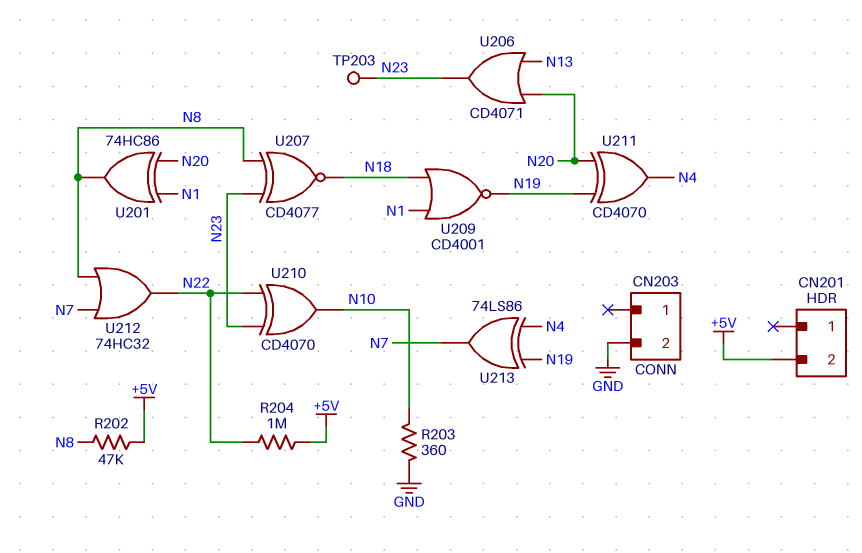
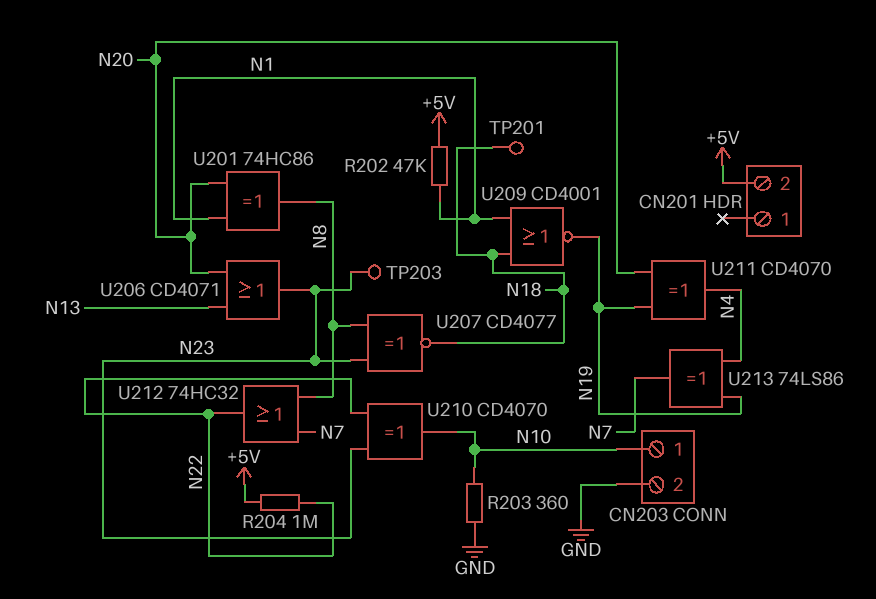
CN203 pin 1: none -> N10
R202: 47k (+5V, N8) -> 47k (+5V, N1)
TP201: none -> test point (N18)

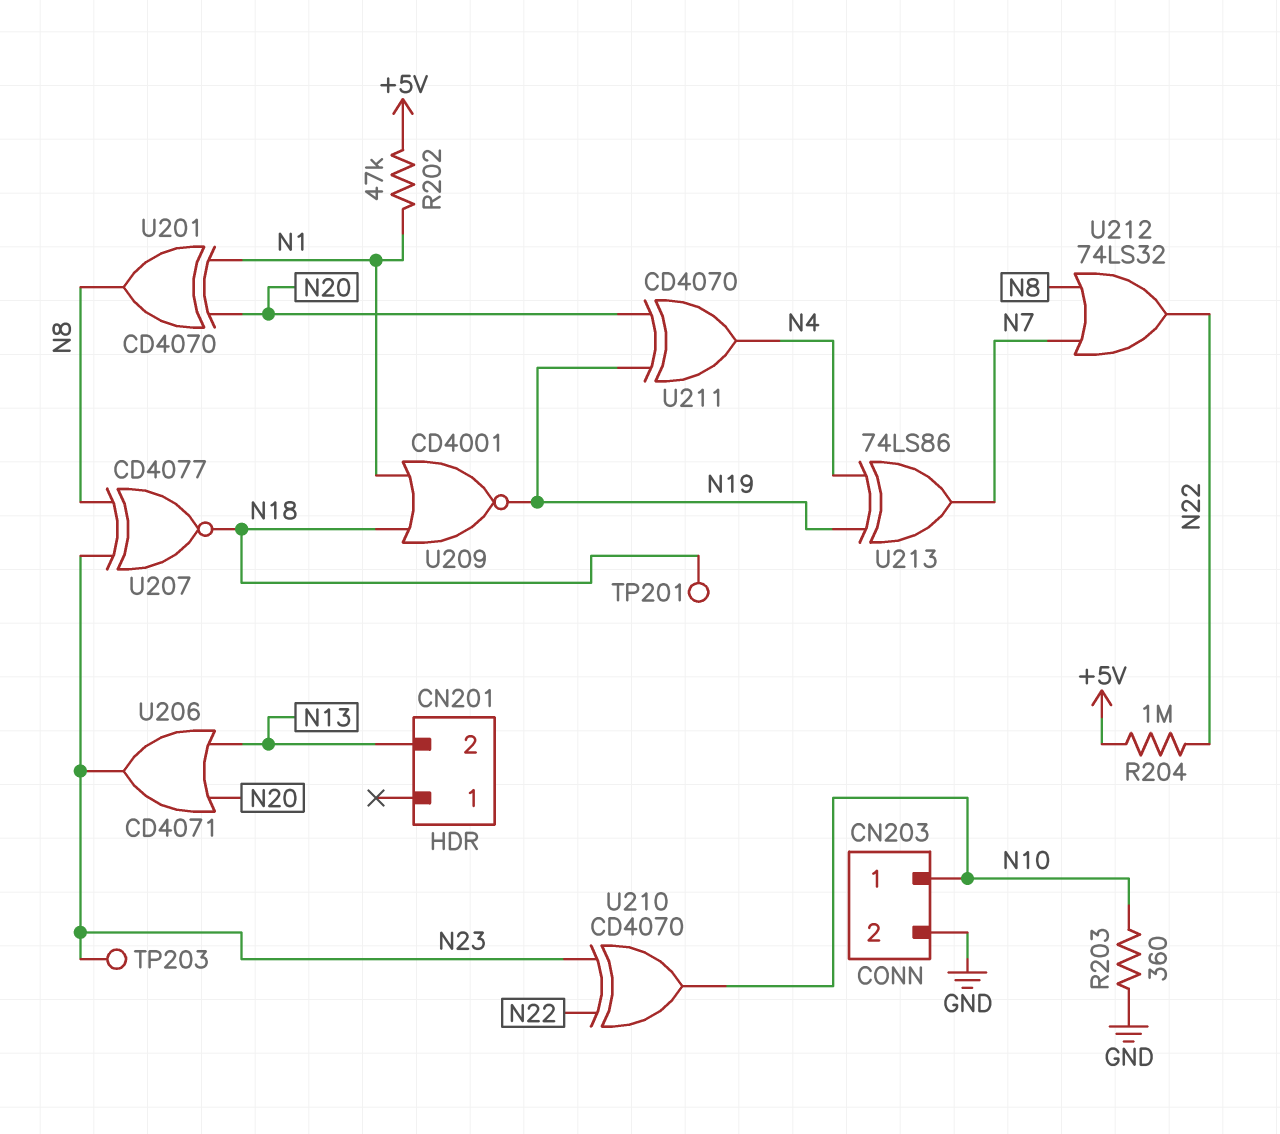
CN201 pin 2: +5V -> N13
U201: XOR 74HC86 (in N1, in N20, out N8) -> XOR CD4070 (in N1, in N20, out N8)
U212: OR 74HC32 (in N7, in N8, out N22) -> OR 74LS32 (in N7, in N8, out N22)

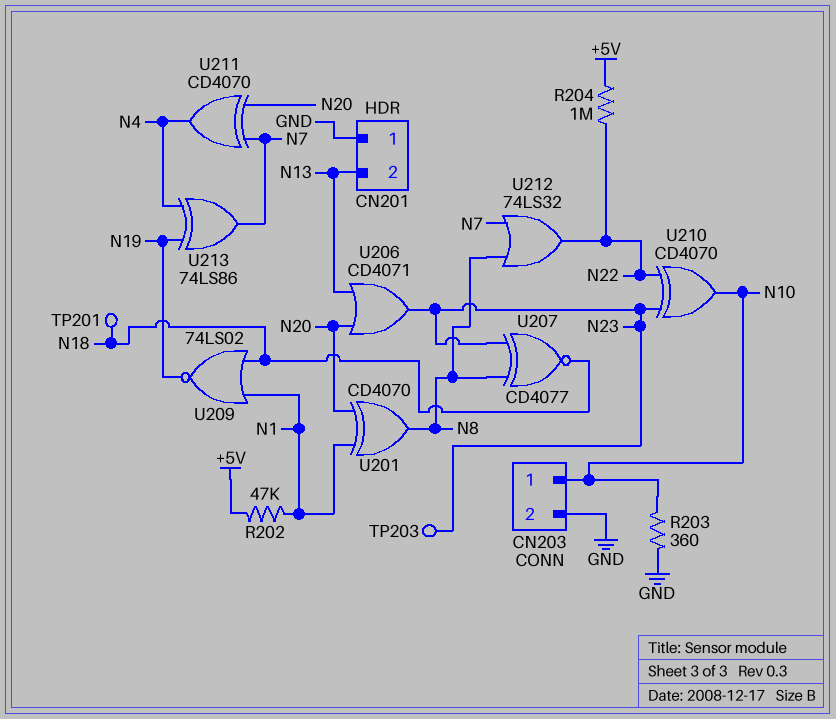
CN201 pin 1: none -> GND
U209: NOR CD4001 (in N1, in N18, out N19) -> NOR 74LS02 (in N1, in N18, out N19)
U211: XOR CD4070 (in N19, in N20, out N4) -> XOR CD4070 (in N7, in N20, out N4)

